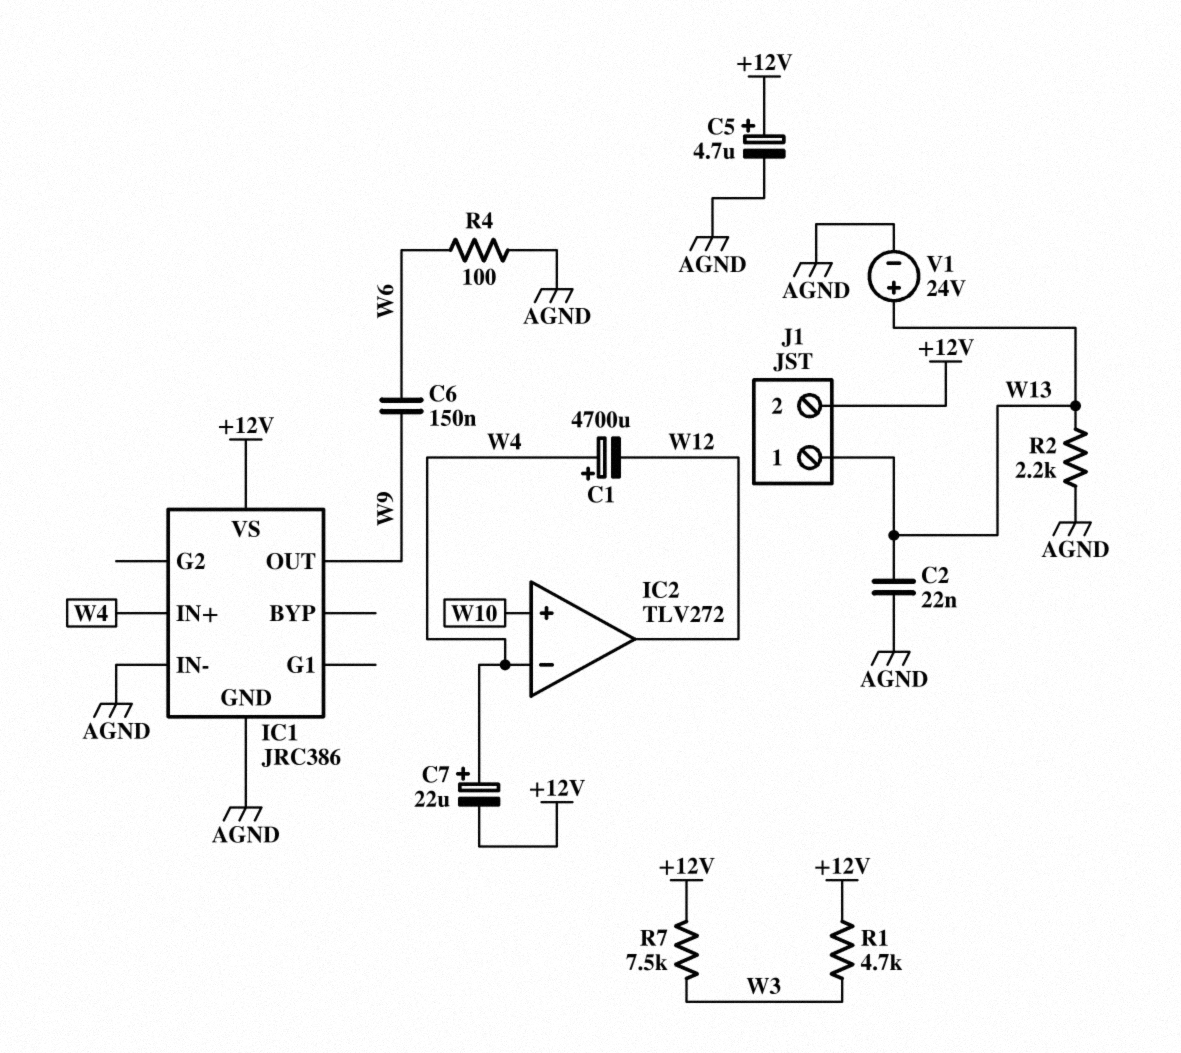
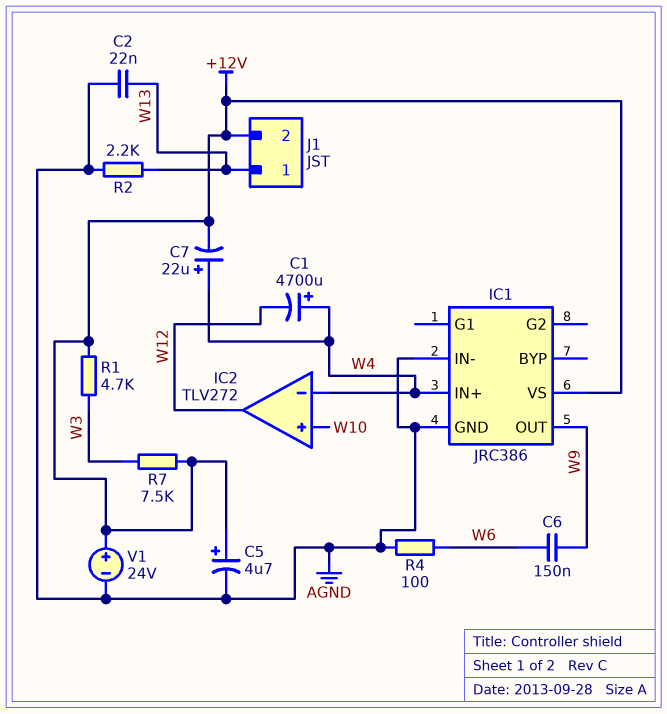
V1: 24V (plus W13, minus AGND) -> 24V (plus +12V, minus AGND)

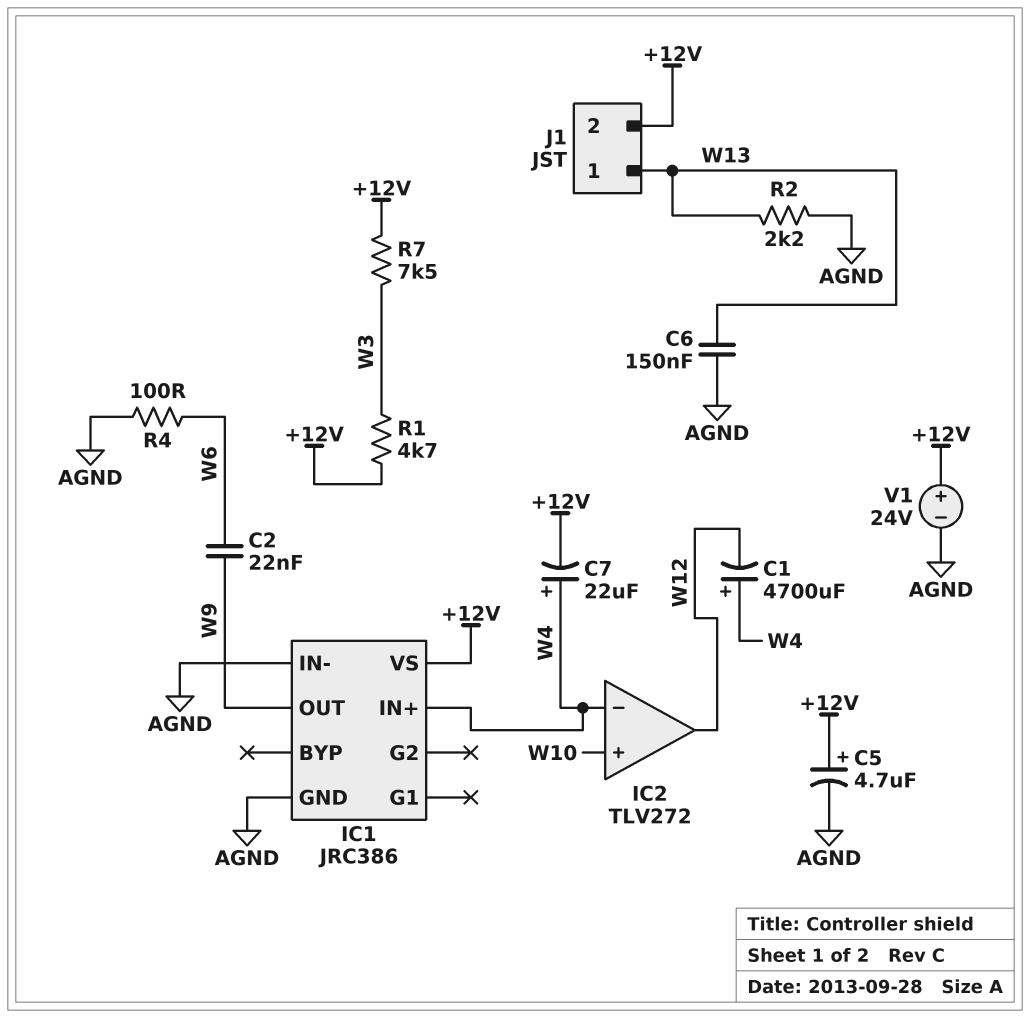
C2: 22nF (AGND, W13) -> 22nF (W6, W9)
C6: 150nF (W6, W9) -> 150nF (AGND, W13)

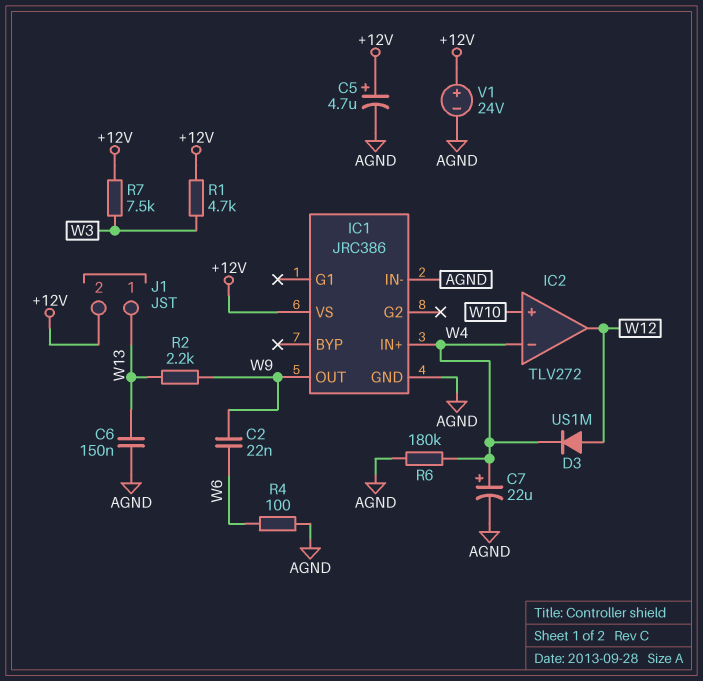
C1: 4700uF (plus W4, minus W12) -> none
C7: 22uF (plus W4, minus +12V) -> 22uF (plus W4, minus AGND)
D3: none -> diode US1M (A W12, K W4)
R2: 2.2k (AGND, W13) -> 2.2k (W9, W13)
R6: none -> 180k (AGND, W4)

